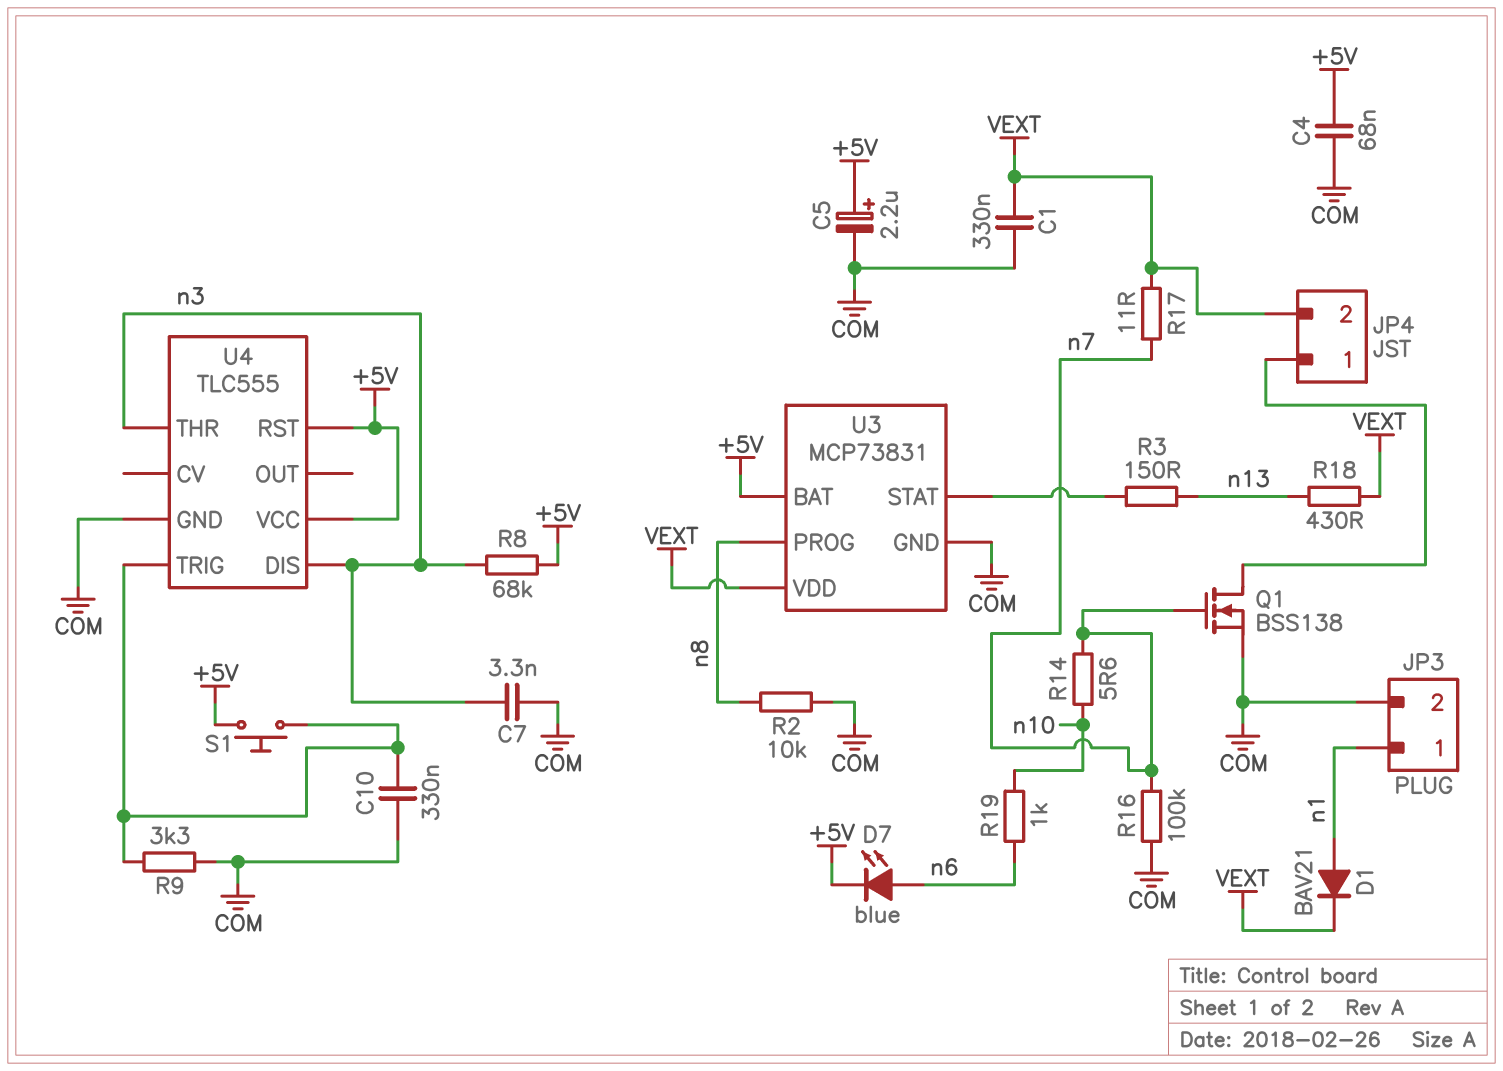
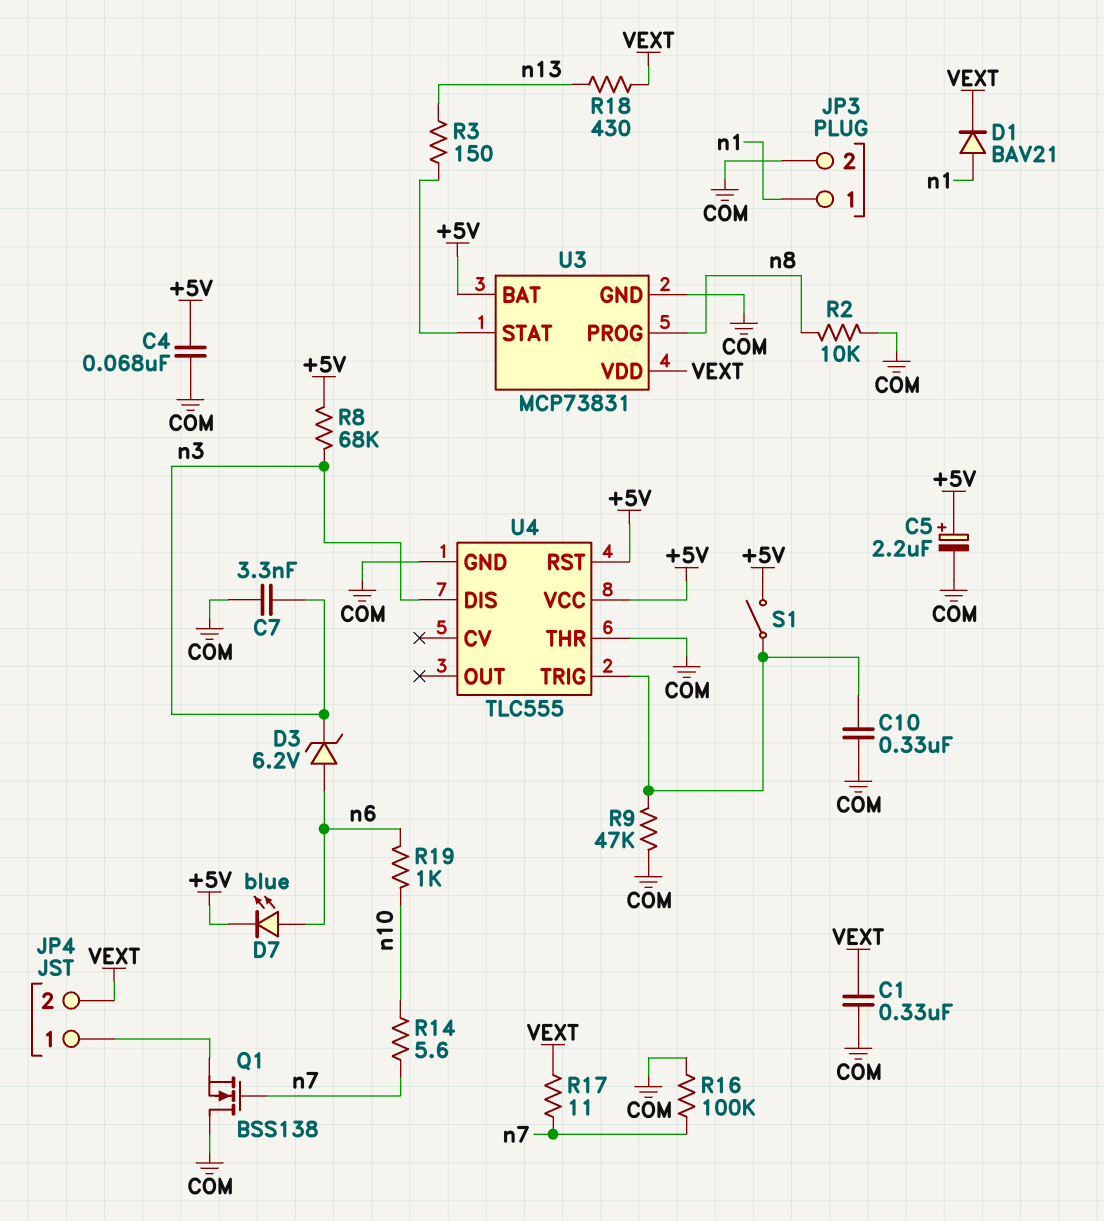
D3: none -> zener 6.2V (A n6, K n3)
Q1: NMOS BSS138 (G n7, D JP4/1, S COM) -> NMOS BSS138 (G n7, D COM, S JP4/1)
R9: 3.3k (COM, U4/TRIG) -> 47k (COM, U4/TRIG)
S1: button (+5V, U4/TRIG) -> switch (+5V, U4/TRIG)
U4 pin THR: n3 -> COM

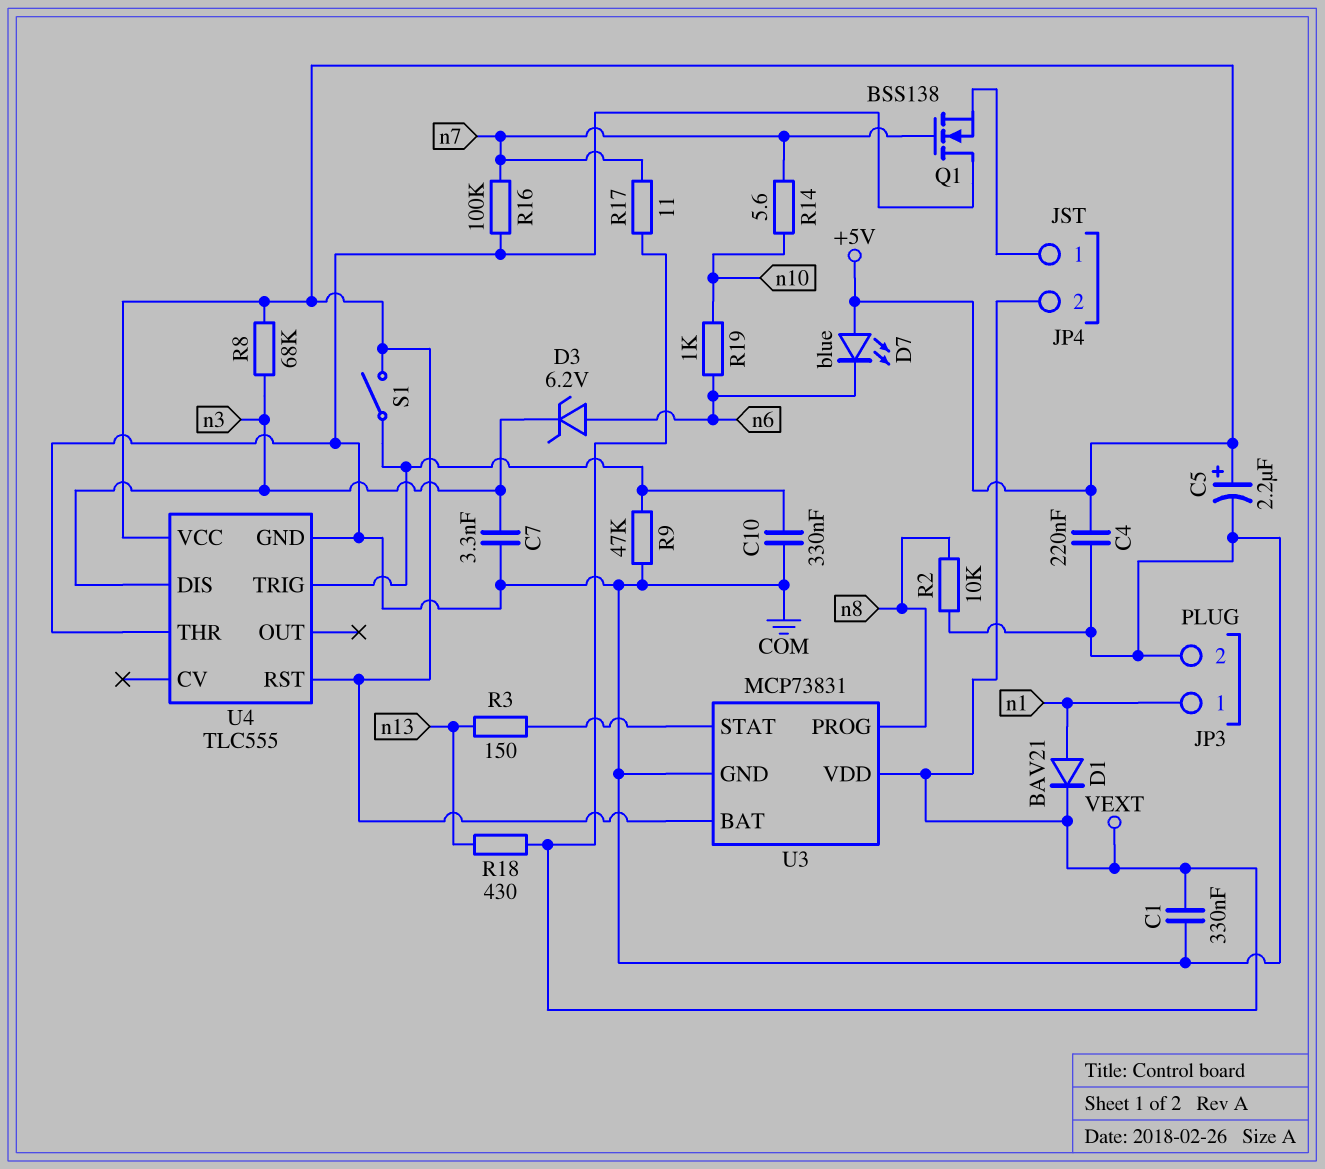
C4: 68nF (+5V, COM) -> 220nF (+5V, COM)
D7: LED blue (A n6, K +5V) -> LED blue (A +5V, K n6)

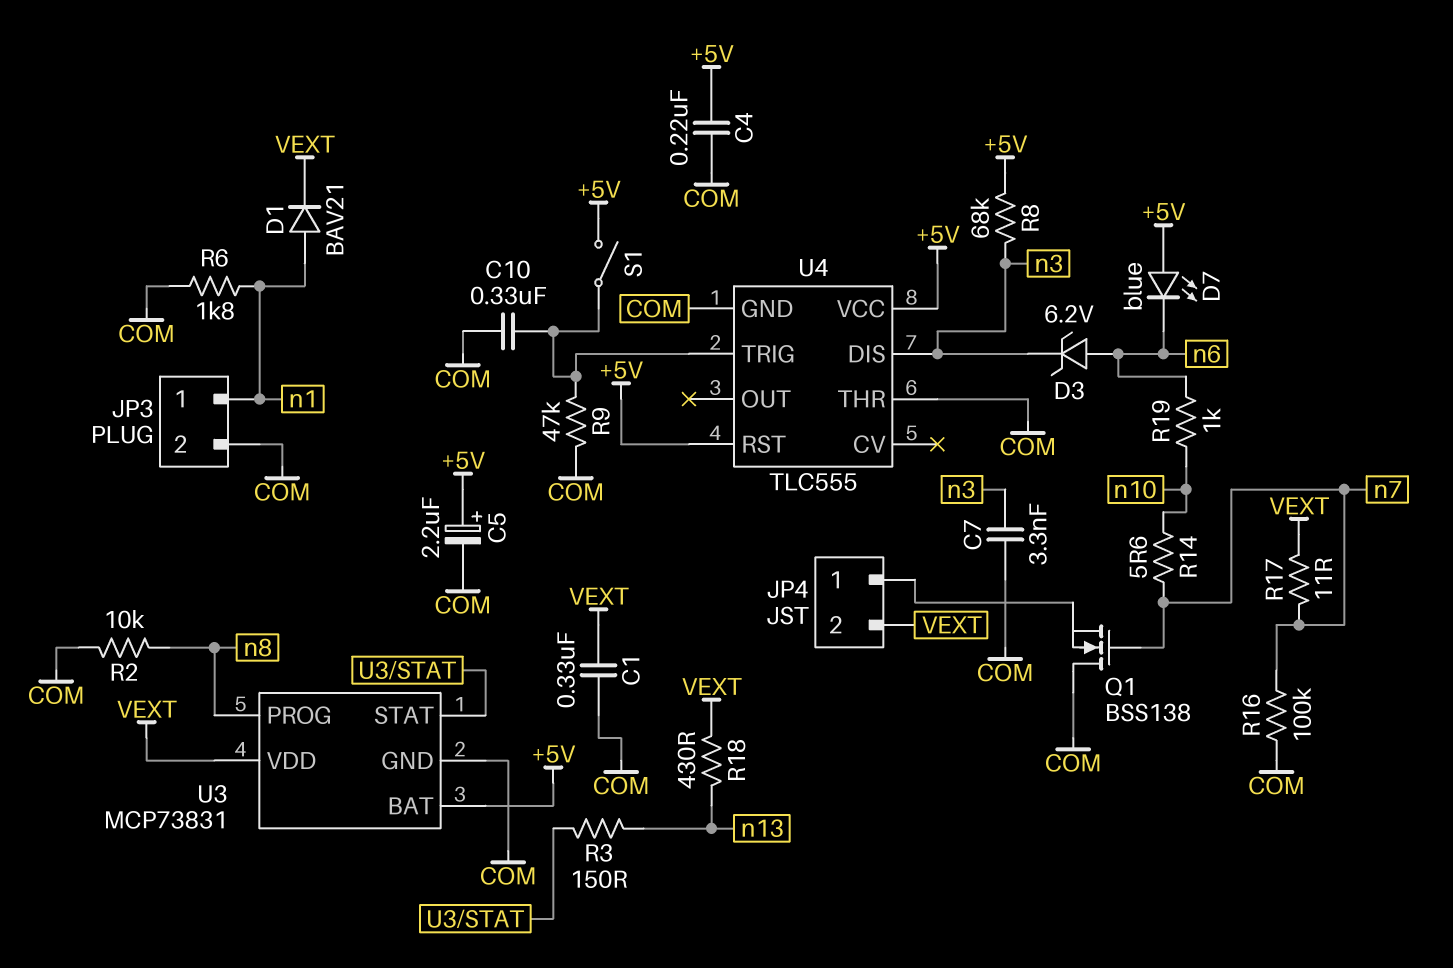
R6: none -> 1.8k (COM, n1)

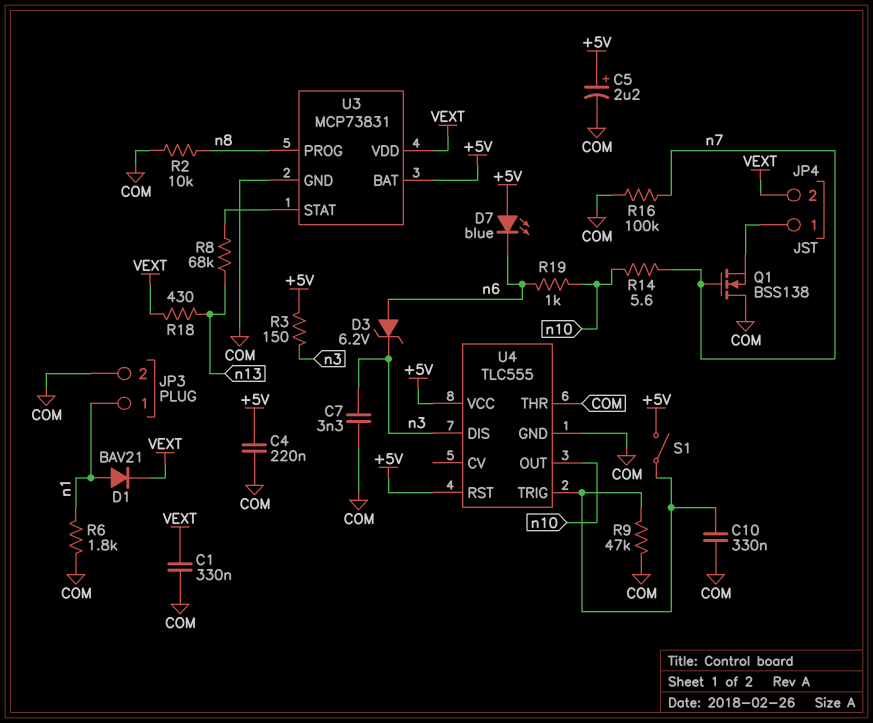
R3: 150 (U3/STAT, n13) -> 150 (+5V, n3)
R8: 68k (+5V, n3) -> 68k (U3/STAT, n13)
R17: 11 (VEXT, n7) -> none
U4 pin OUT: none -> n10

